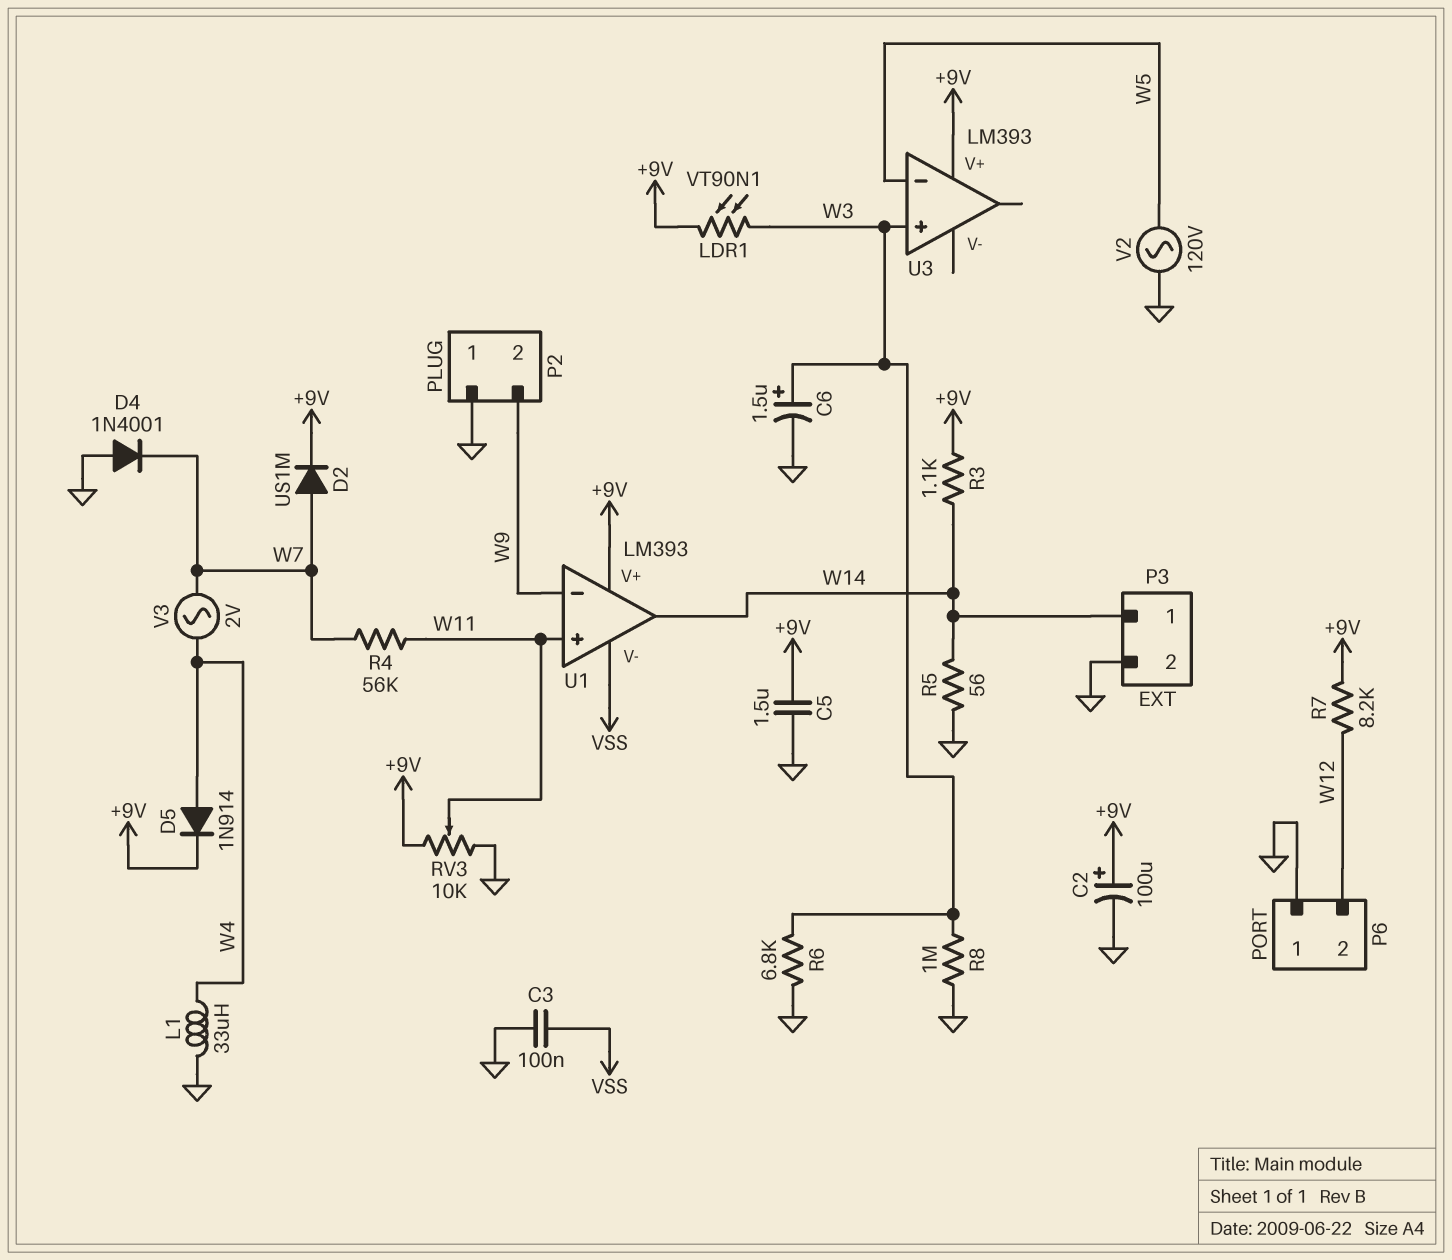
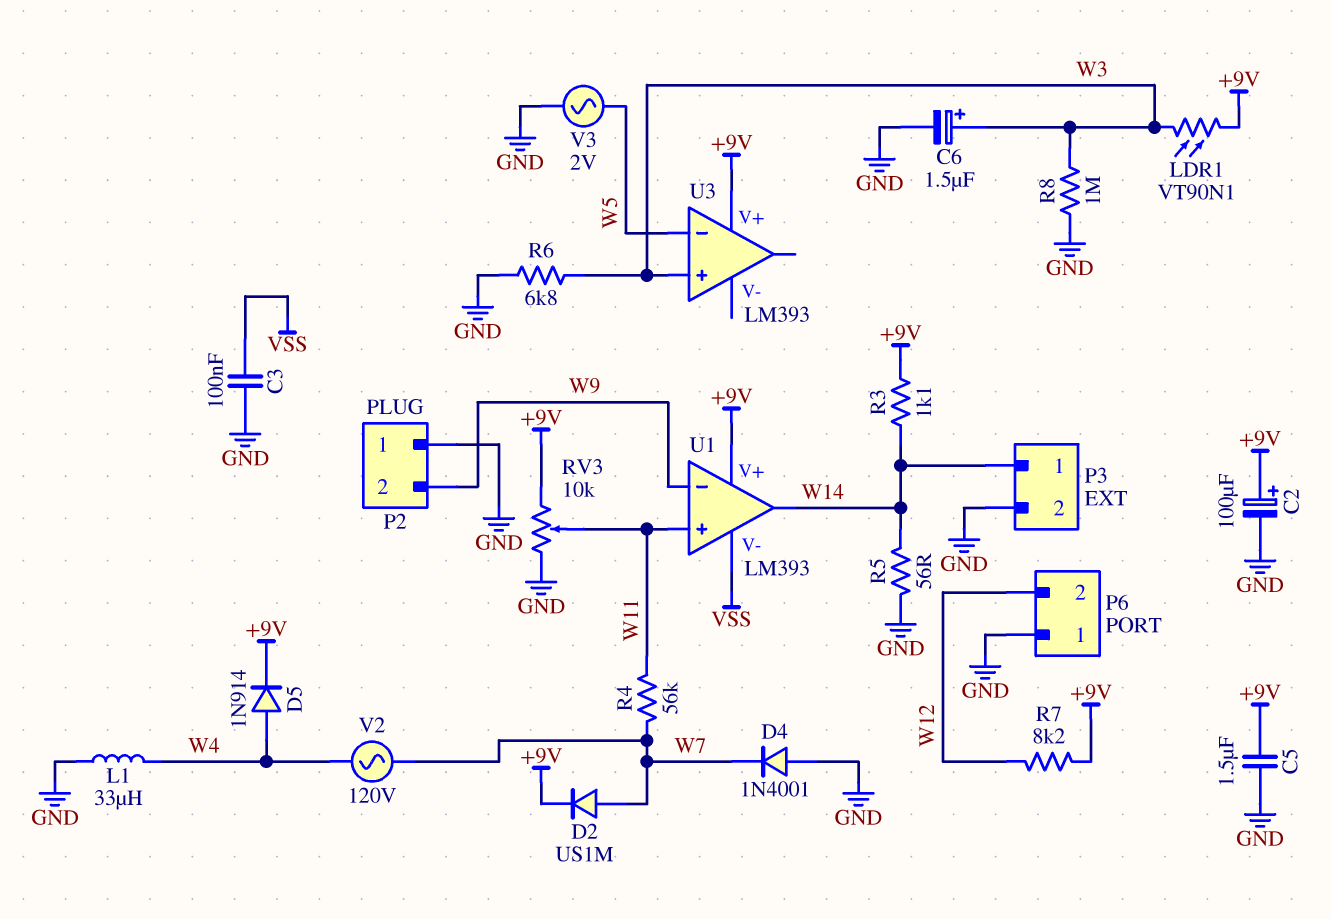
V2: AC 120V (GND, W5) -> AC 120V (W4, W7)
V3: AC 2V (W4, W7) -> AC 2V (GND, W5)

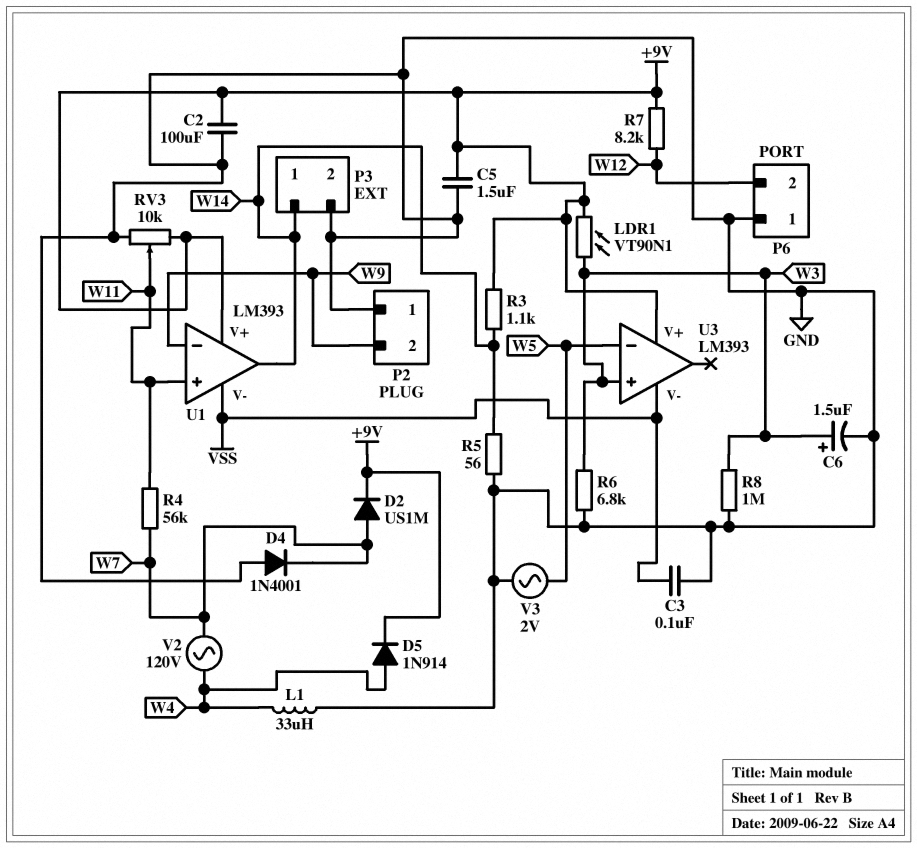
C2: 100uF (plus +9V, minus GND) -> 100uF (+9V, GND)
U3 pin V-: none -> VSS

